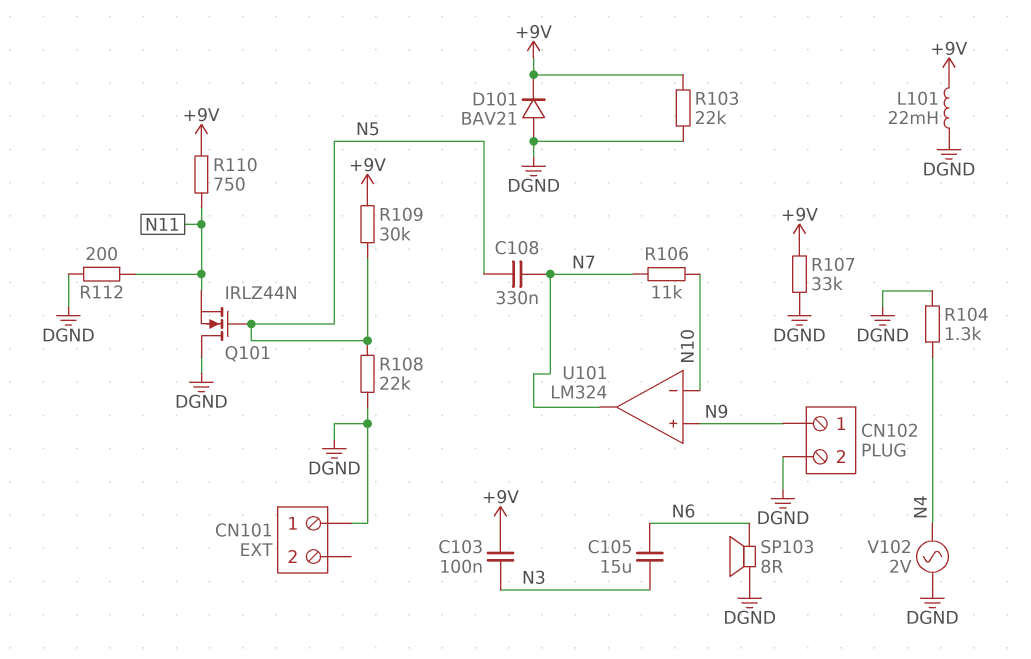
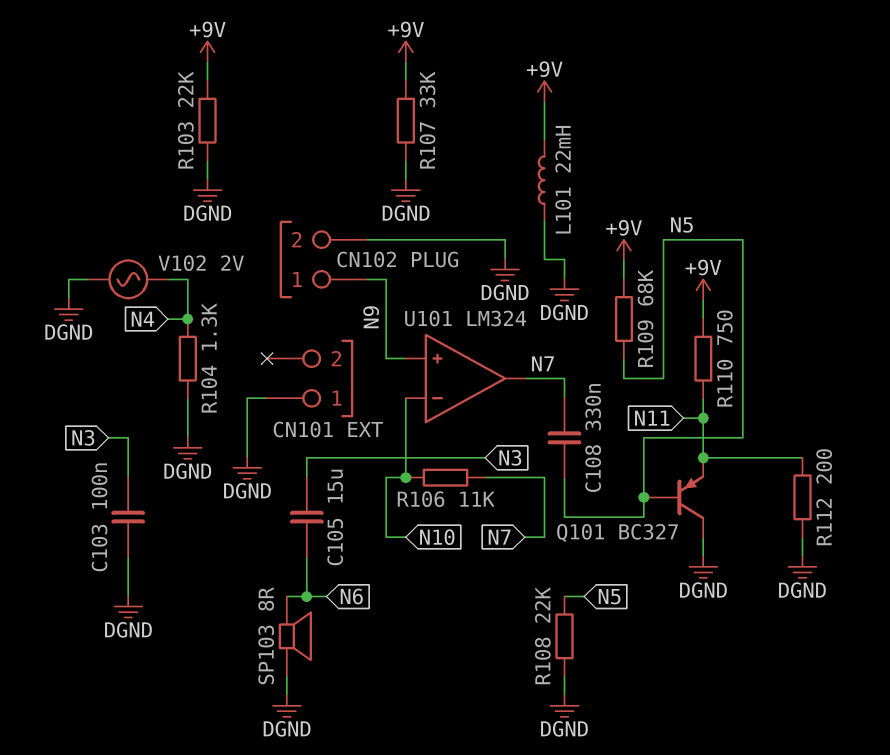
C103: 100nF (+9V, N3) -> 100nF (DGND, N3)
D101: diode BAV21 (A DGND, K +9V) -> none
Q101: NMOS IRLZ44N (G N5, D DGND, S N11) -> PNP BC327 (B N5, C DGND, E N11)
R109: 30k (+9V, N5) -> 68k (+9V, N5)

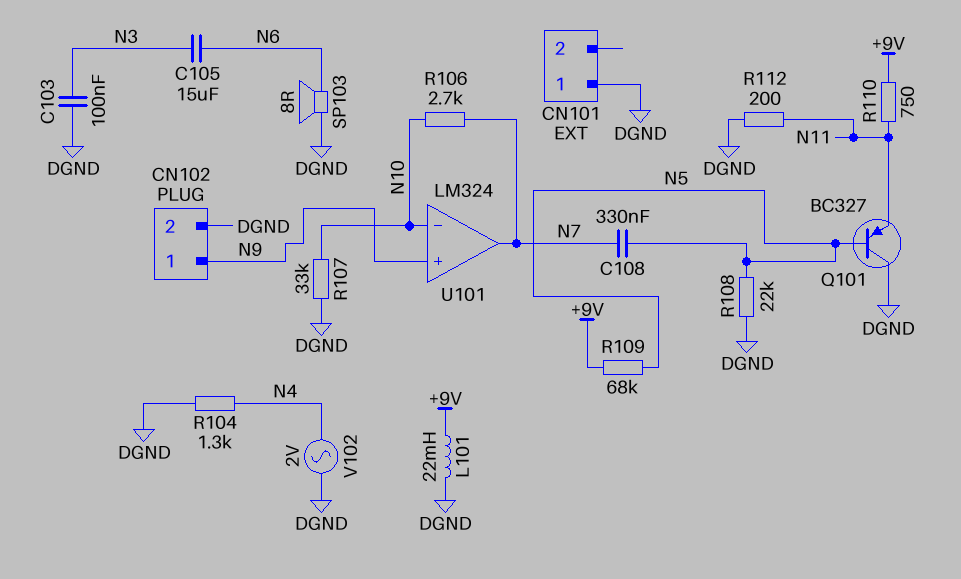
R103: 22k (+9V, DGND) -> none
R106: 11k (N7, N10) -> 2.7k (N7, N10)
R107: 33k (+9V, DGND) -> 33k (DGND, N10)

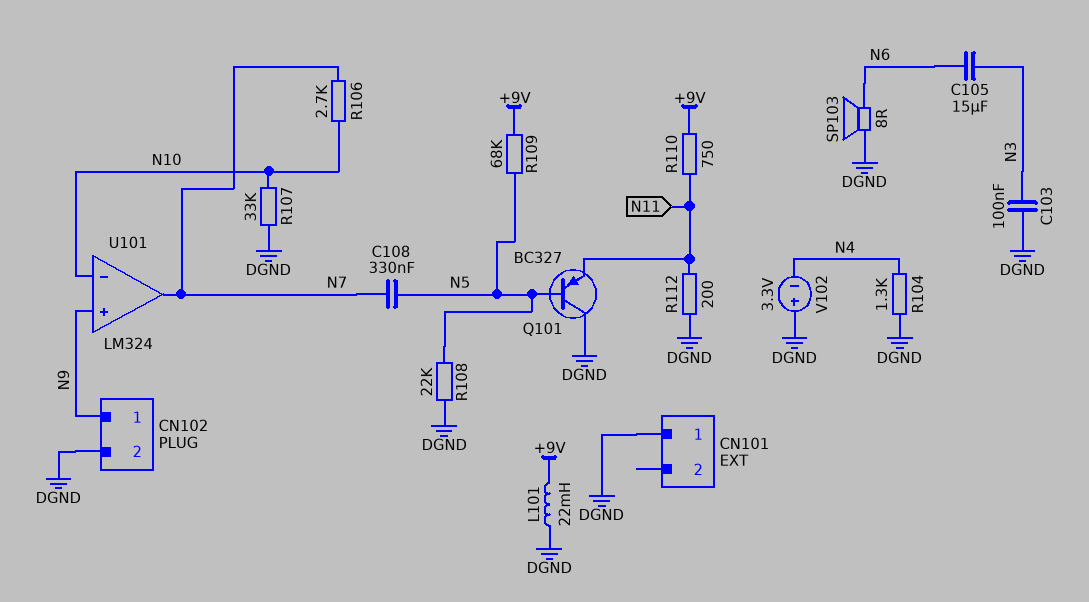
V102: AC 2V (DGND, N4) -> 3.3V (plus DGND, minus N4)

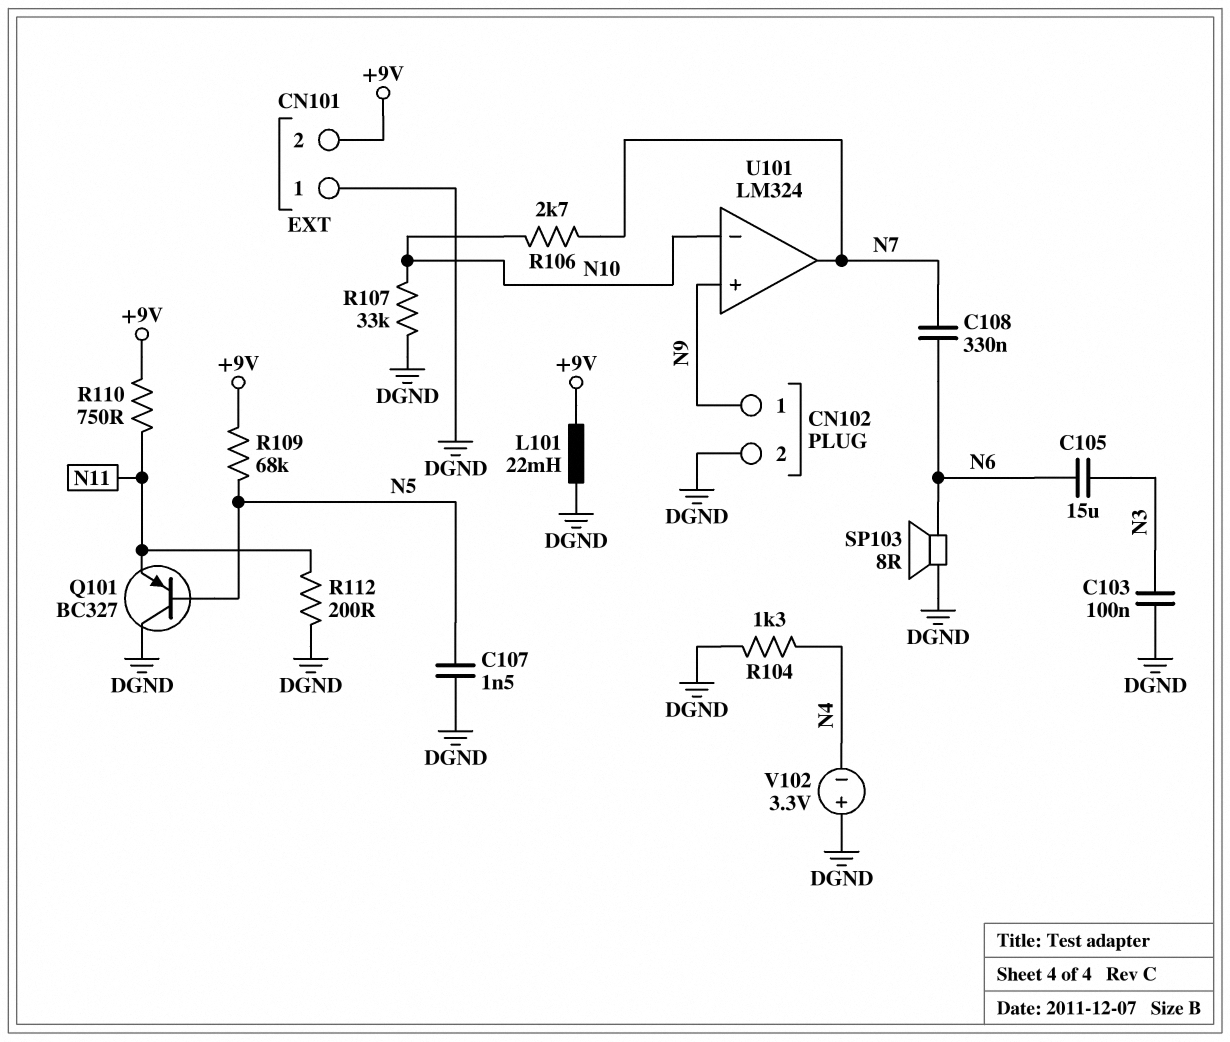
C107: none -> 1.5nF (DGND, N5)
C108: 330nF (N5, N7) -> 330nF (N6, N7)
CN101 pin 2: none -> +9V
R108: 22k (DGND, N5) -> none

